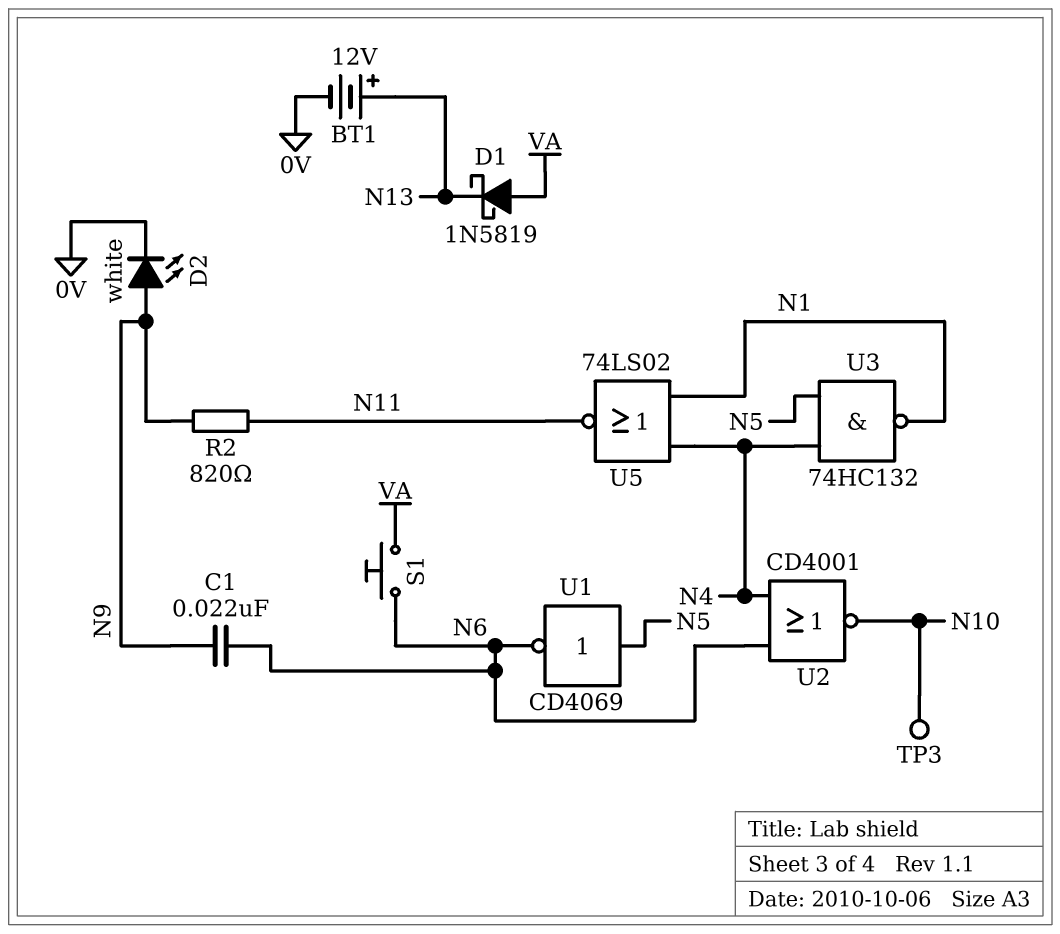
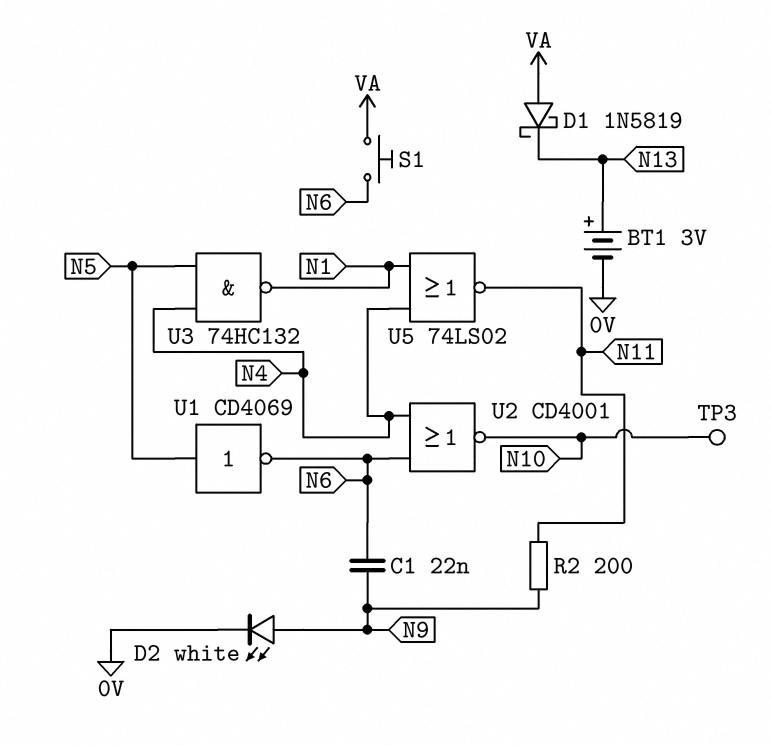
BT1: 12V (plus N13, minus 0V) -> 3V (plus N13, minus 0V)
R2: 820 (N9, N11) -> 200 (N9, N11)

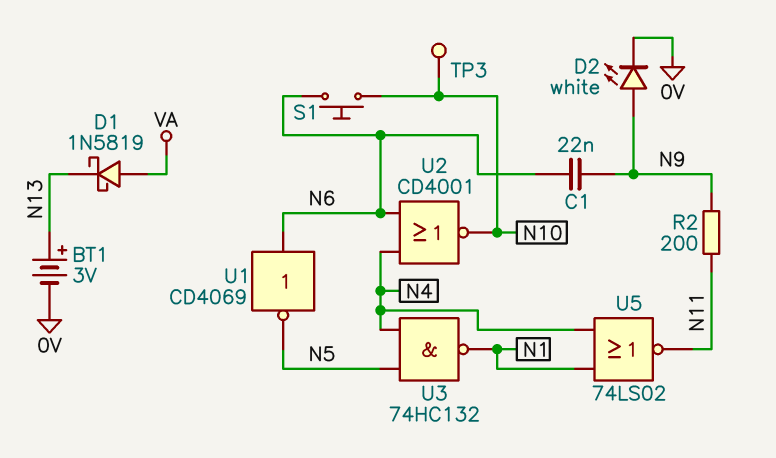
S1: button (N6, VA) -> button (N6, N10)
U1: NOT CD4069 (in N5, out N6) -> NOT CD4069 (in N6, out N5)

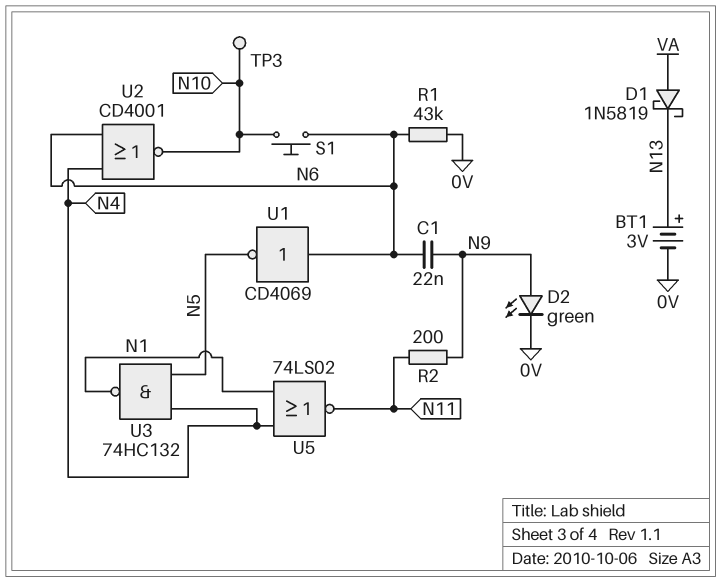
D2: LED white (A N9, K 0V) -> LED green (A N9, K 0V)
R1: none -> 43k (0V, N6)

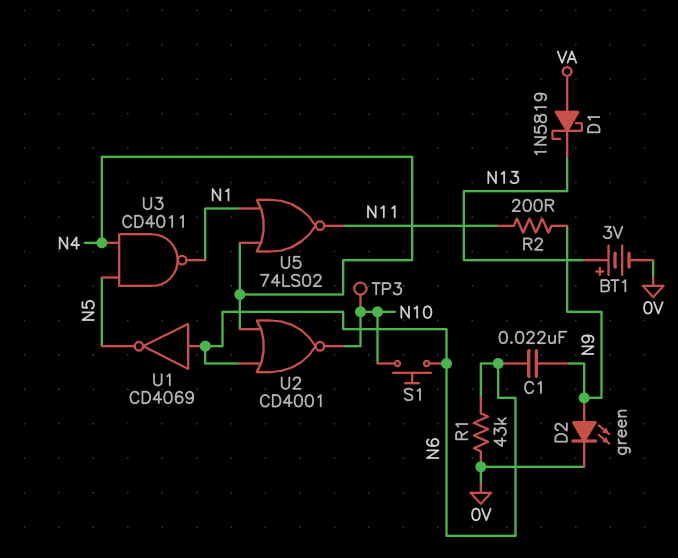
U3: NAND 74HC132 (in N4, in N5, out N1) -> NAND CD4011 (in N4, in N5, out N1)

